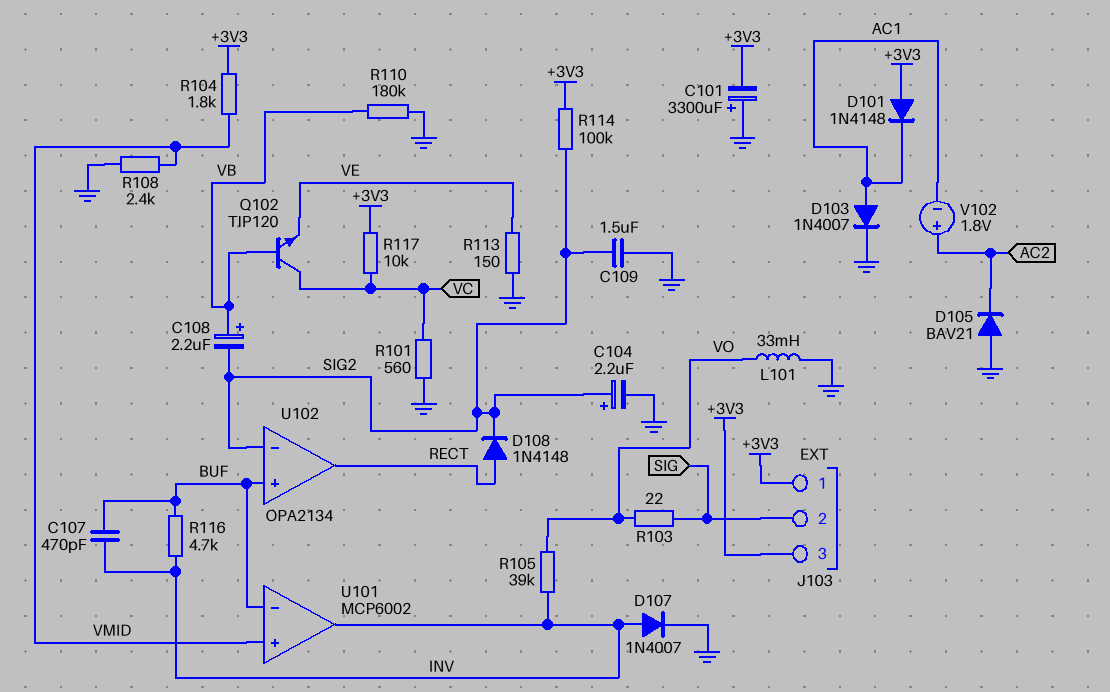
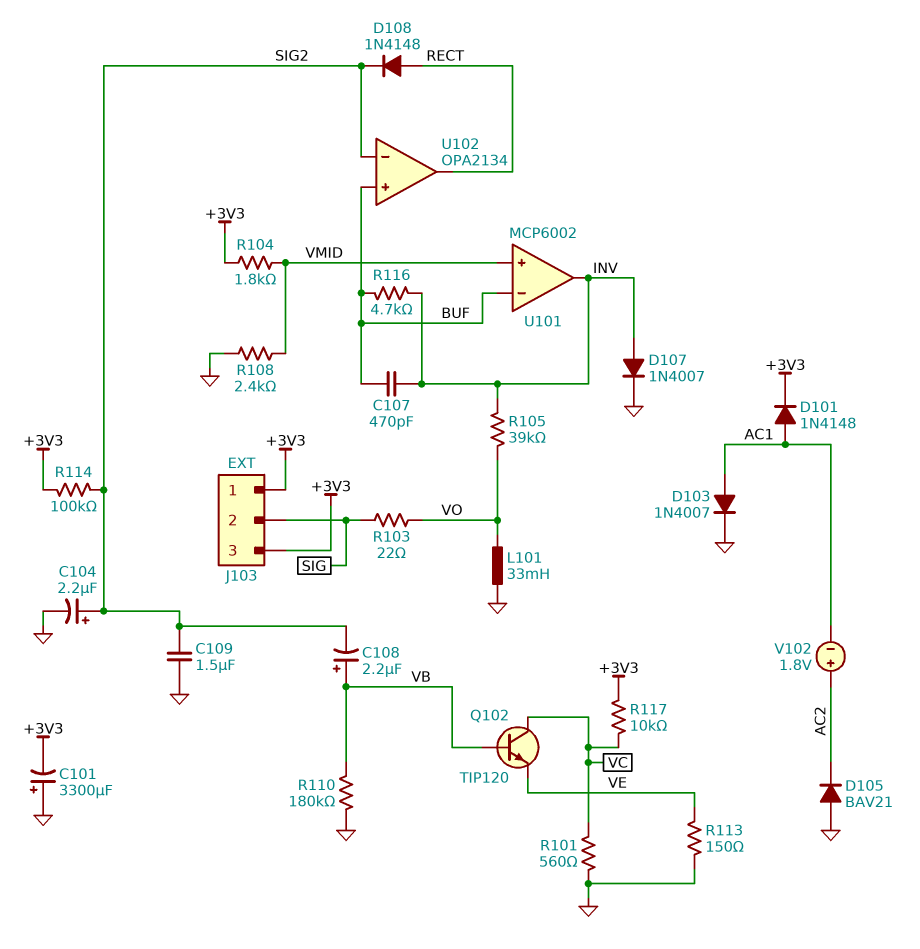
D101: diode 1N4148 (A +3V3, K AC1) -> diode 1N4148 (A AC1, K +3V3)

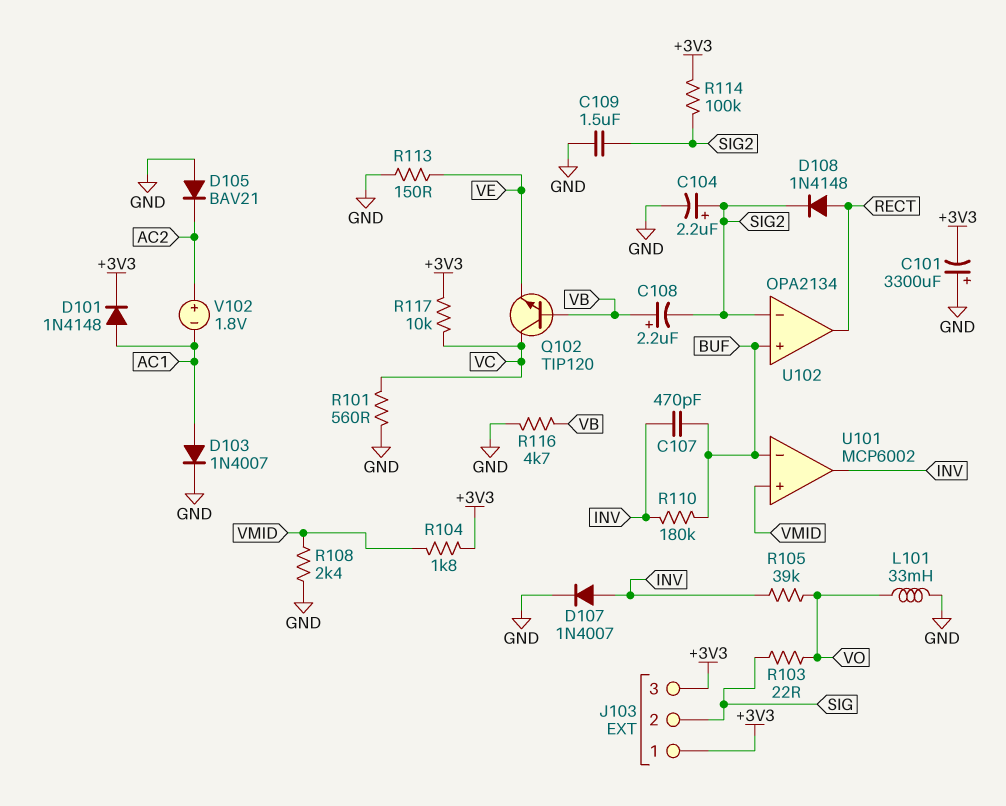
R110: 180k (GND, VB) -> 180k (BUF, INV)
R116: 4.7k (BUF, INV) -> 4.7k (GND, VB)

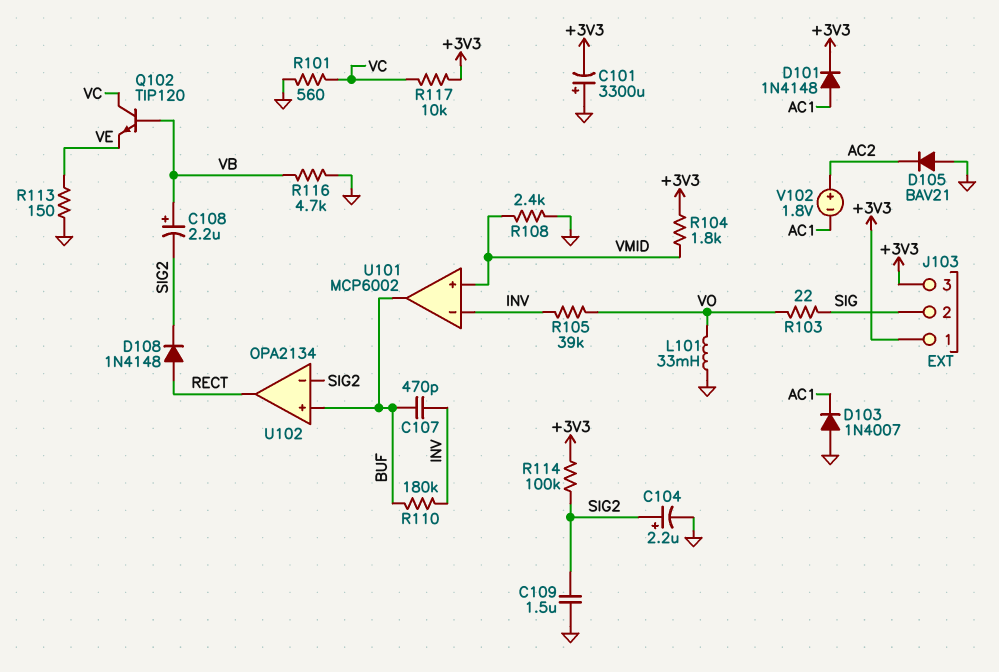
D103: diode 1N4007 (A AC1, K GND) -> diode 1N4007 (A GND, K AC1)
D107: diode 1N4007 (A INV, K GND) -> none
U101 pin in-: BUF -> INV
U101 pin out: INV -> BUF

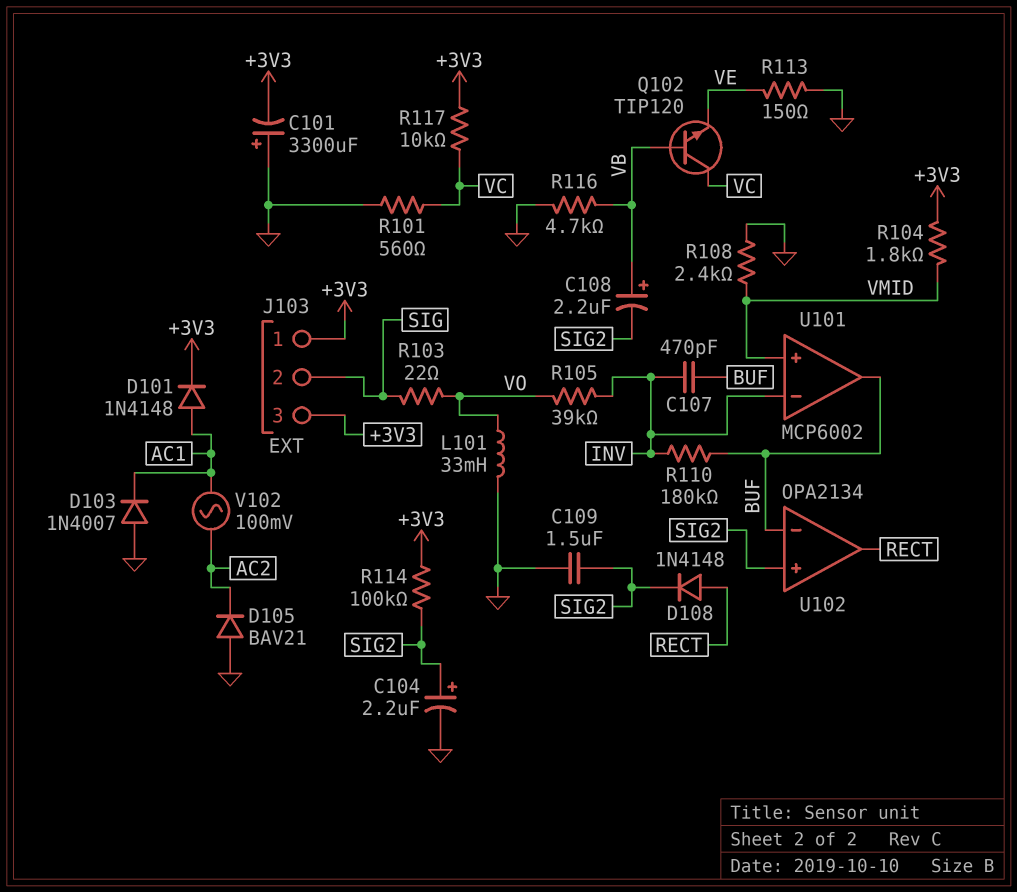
U102 pin in+: BUF -> SIG2
U102 pin in-: SIG2 -> BUF
V102: 1.8V (plus AC2, minus AC1) -> AC 100mV (AC1, AC2)

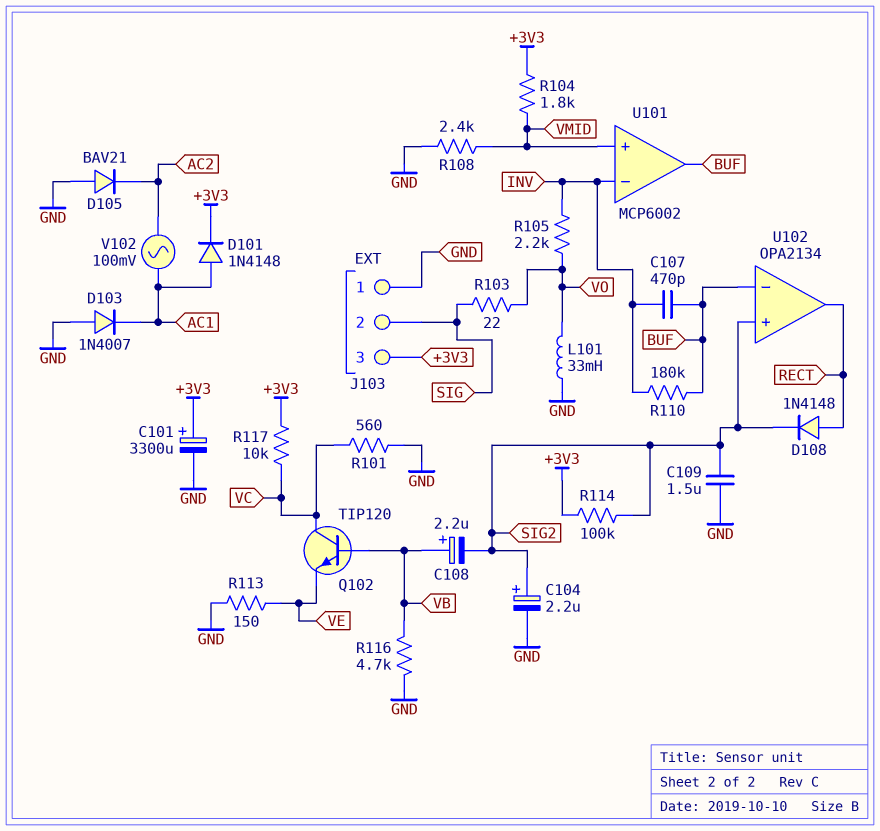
C101: 3300uF (plus GND, minus +3V3) -> 3300uF (plus +3V3, minus GND)
J103 pin 1: +3V3 -> GND
R105: 39k (INV, VO) -> 2.2k (INV, VO)

